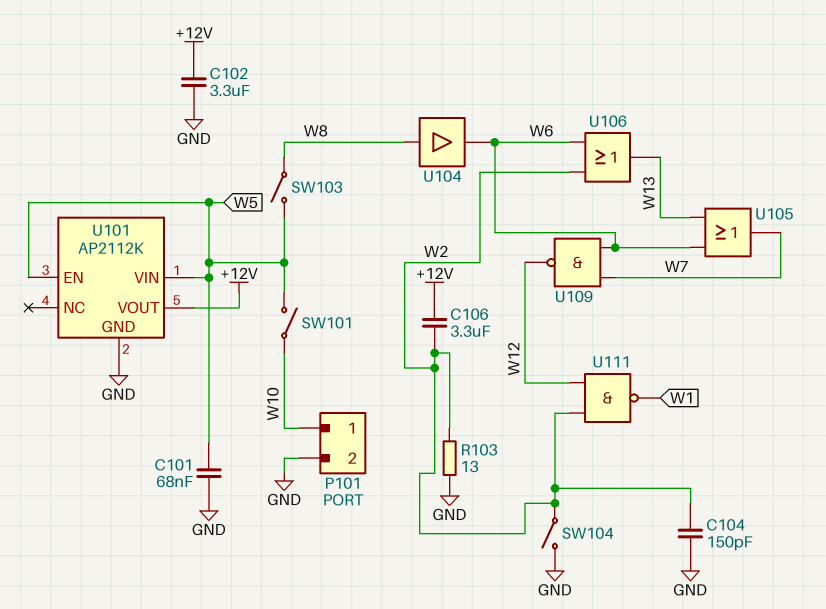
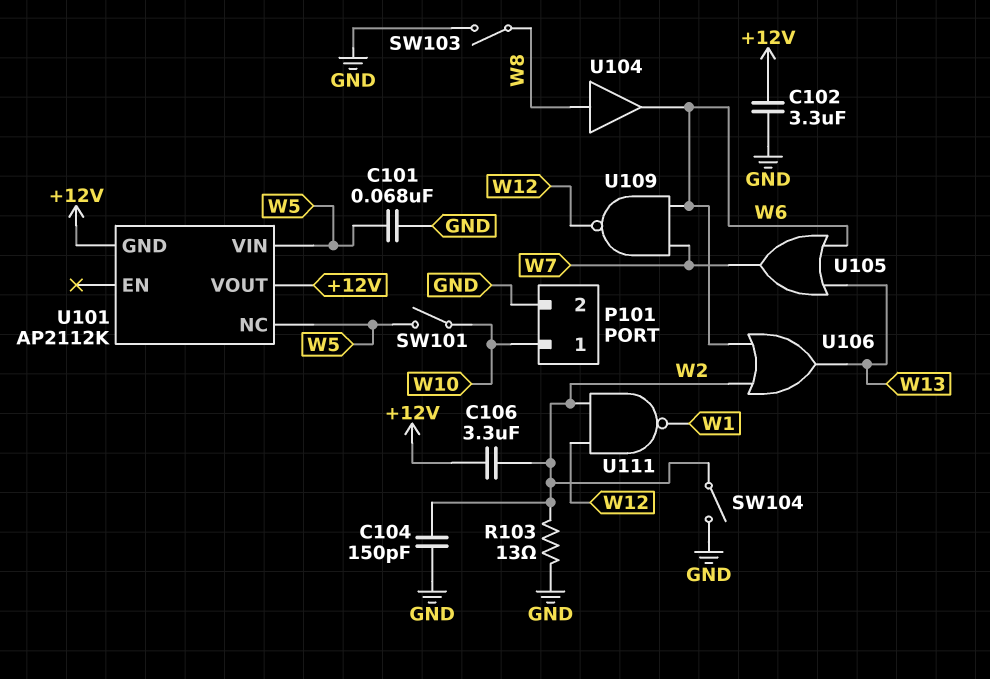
SW103: switch (W5, W8) -> switch (GND, W8)
U101 pin EN: W5 -> none
U101 pin GND: GND -> +12V
U101 pin NC: none -> W5

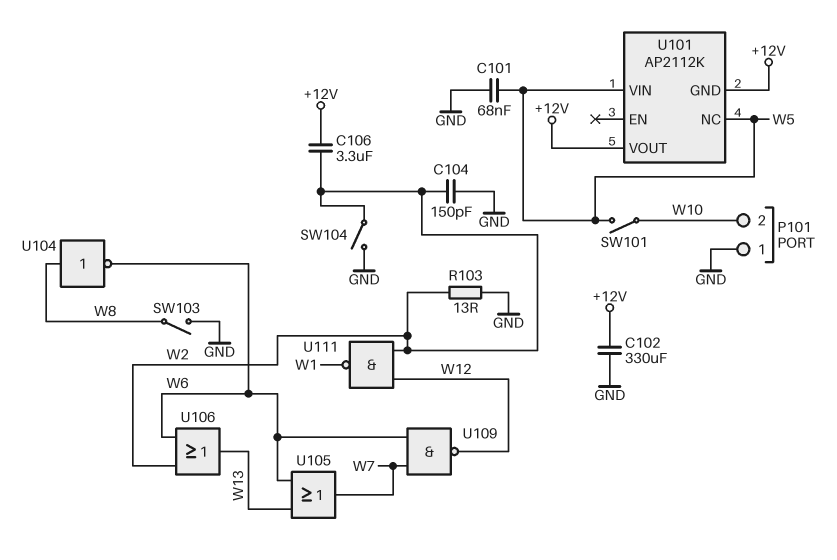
C102: 3.3uF (+12V, GND) -> 330uF (+12V, GND)
P101 pin 1: W10 -> GND
P101 pin 2: GND -> W10
U104: buffer (in W8, out W6) -> NOT (in W8, out W6)

